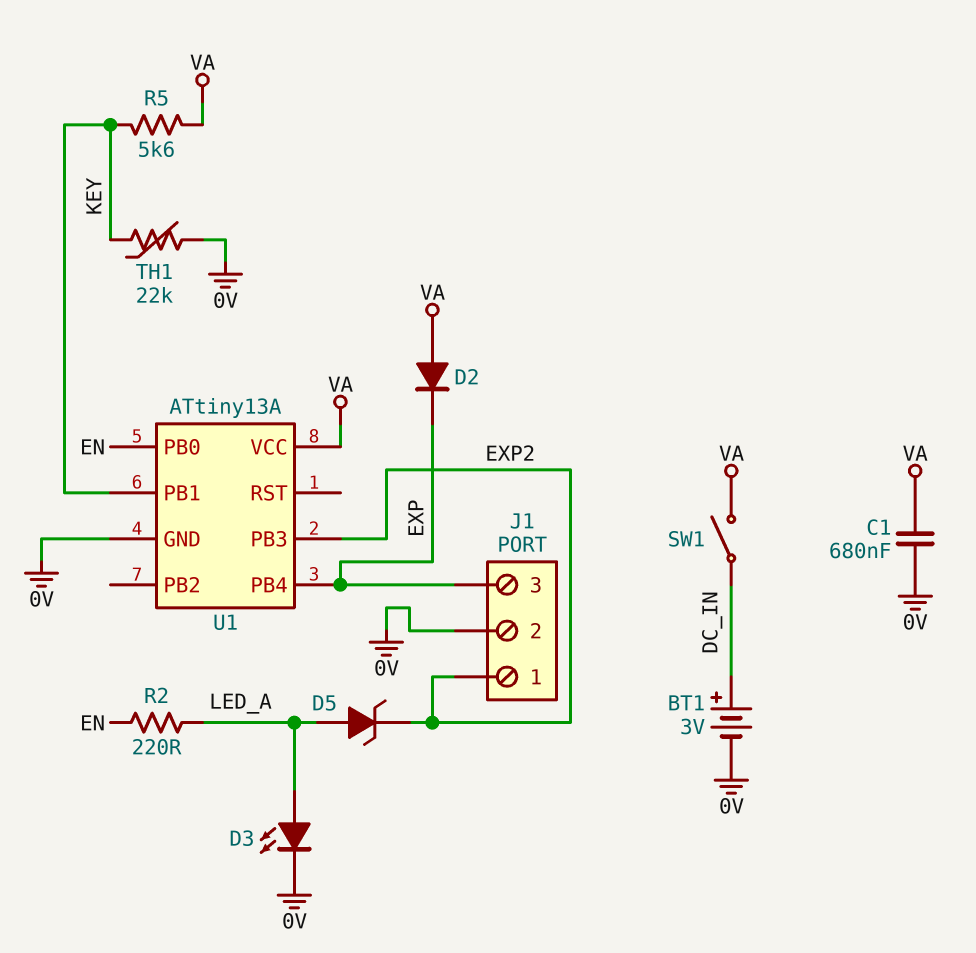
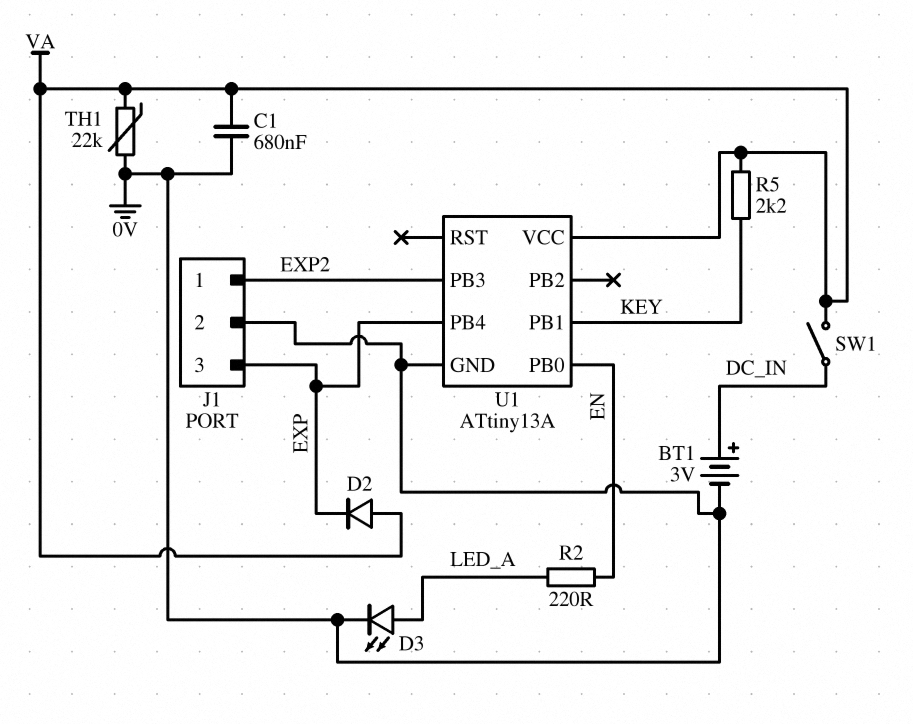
D5: zener (A LED_A, K EXP2) -> none
R5: 5.6k (KEY, VA) -> 2.2k (KEY, VA)
TH1: 22k (0V, KEY) -> 22k (0V, VA)

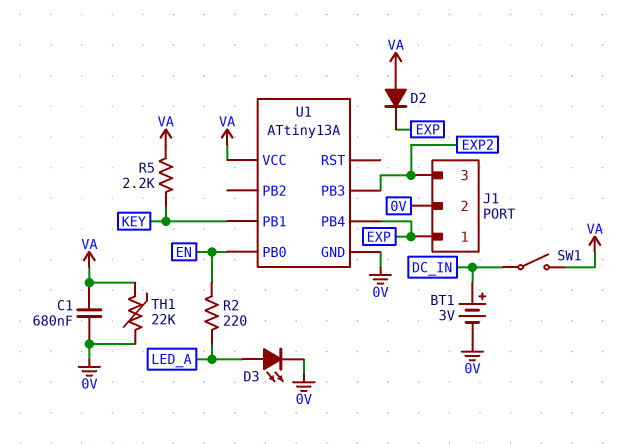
J1 pin 1: EXP2 -> EXP
J1 pin 3: EXP -> EXP2

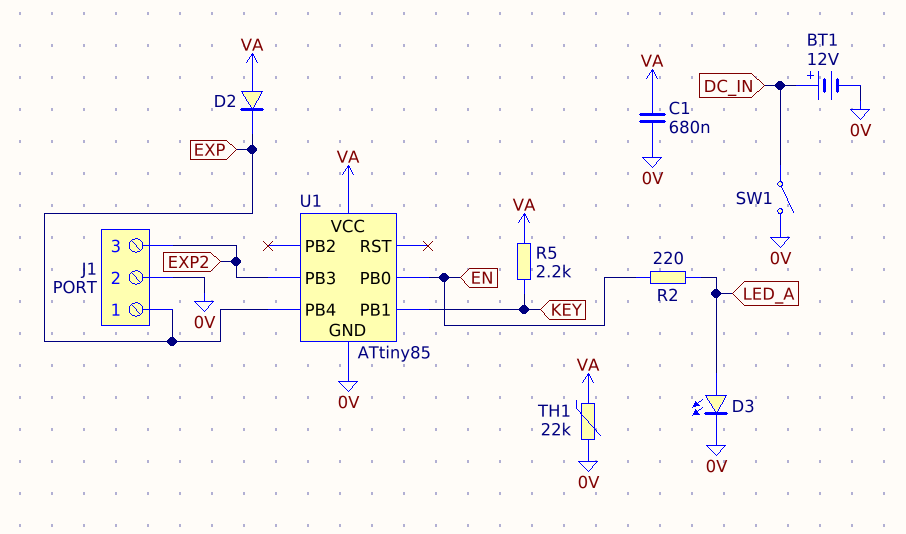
BT1: 3V (plus DC_IN, minus 0V) -> 12V (plus DC_IN, minus 0V)
SW1: switch (DC_IN, VA) -> switch (0V, DC_IN)
U1: ATtiny13A -> ATtiny85

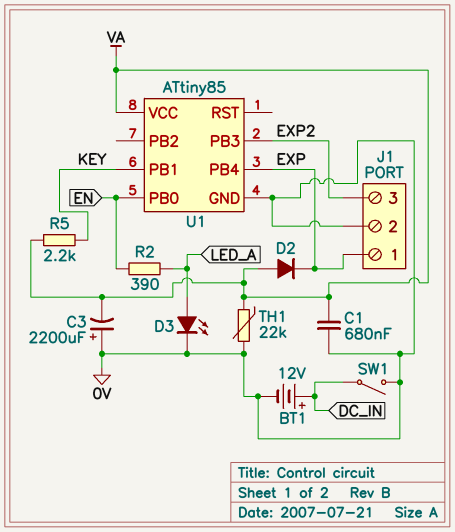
C3: none -> 2200uF (plus 0V, minus VA)
R2: 220 (EN, LED_A) -> 390 (EN, LED_A)

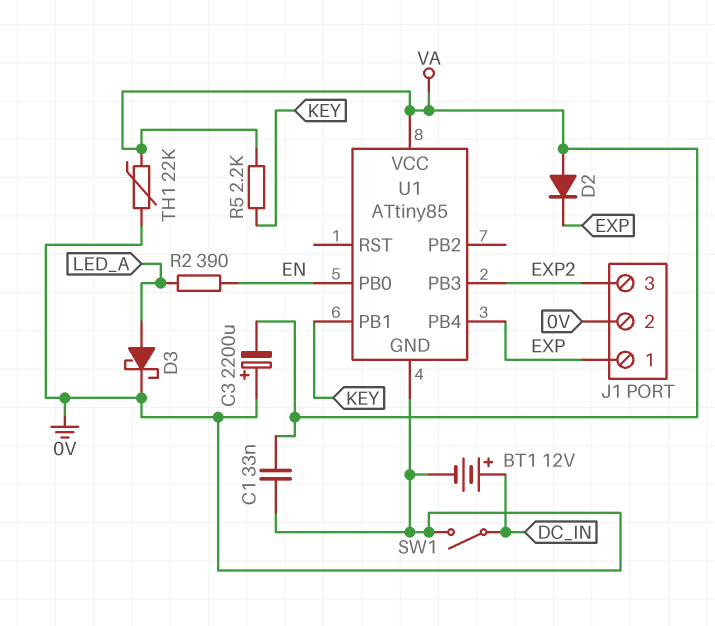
C1: 680nF (0V, VA) -> 33nF (0V, VA)
D3: LED (A LED_A, K 0V) -> schottky (A LED_A, K 0V)

